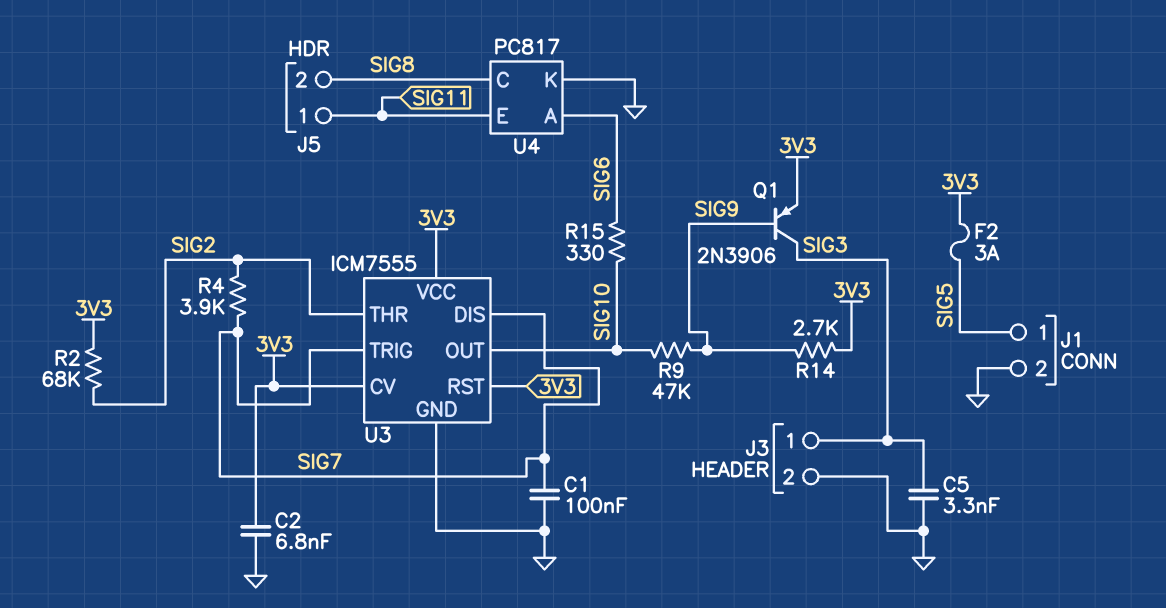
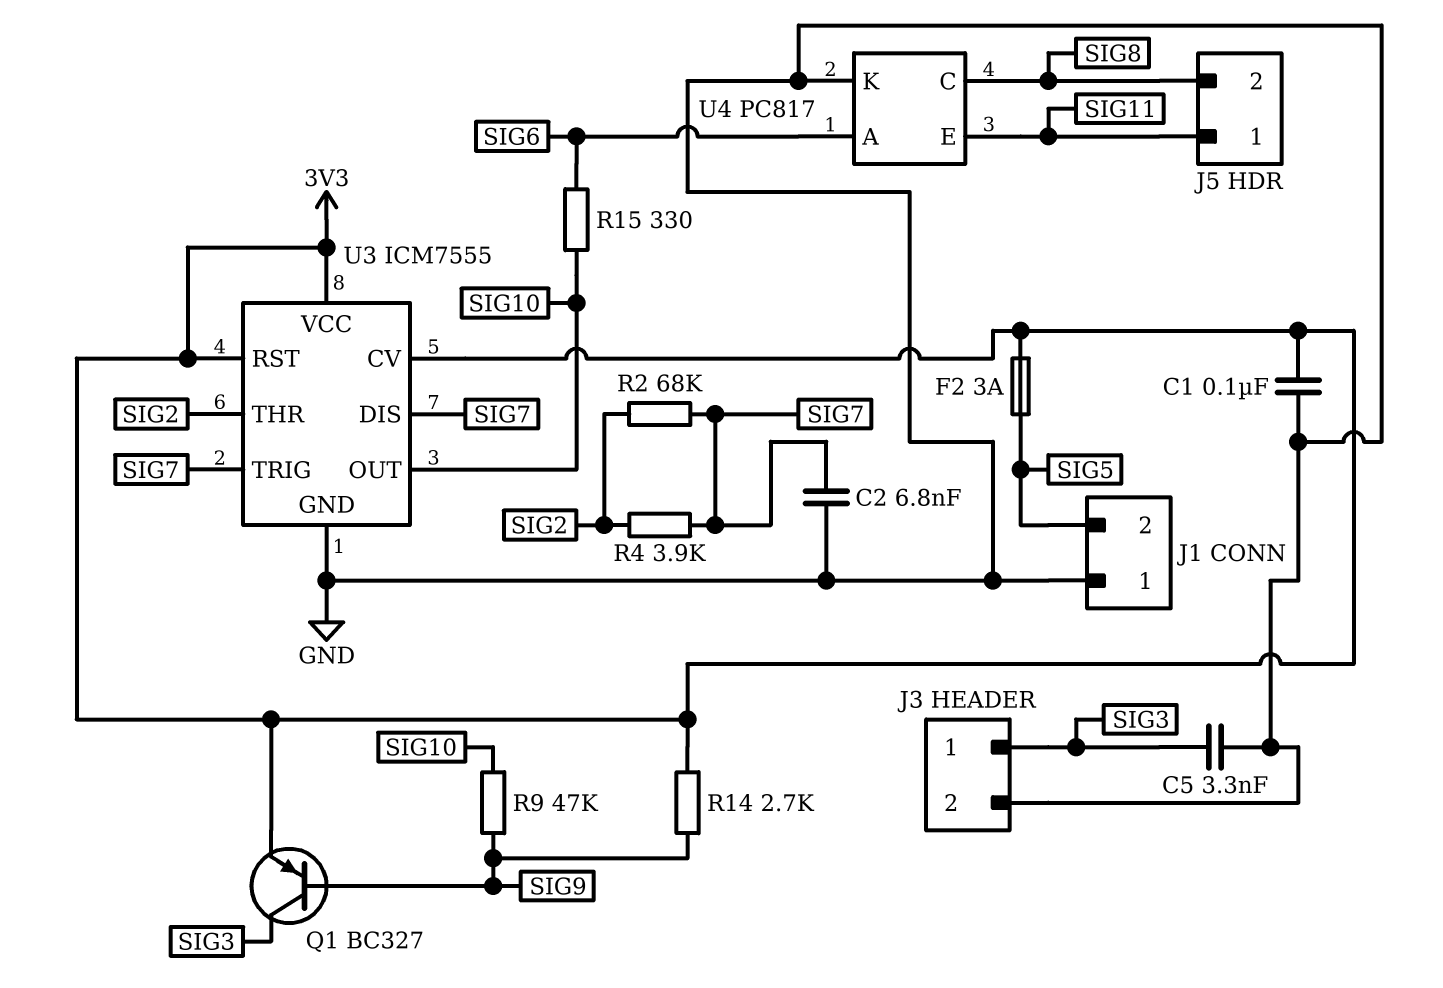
C1: 100nF (GND, SIG7) -> 100nF (3V3, GND)
C2: 6.8nF (3V3, GND) -> 6.8nF (GND, SIG7)
J1 pin 1: SIG5 -> GND
J1 pin 2: GND -> SIG5
Q1: PNP 2N3906 (B SIG9, C SIG3, E 3V3) -> PNP BC327 (B SIG9, C SIG3, E 3V3)
R2: 68k (3V3, SIG2) -> 68k (SIG2, SIG7)

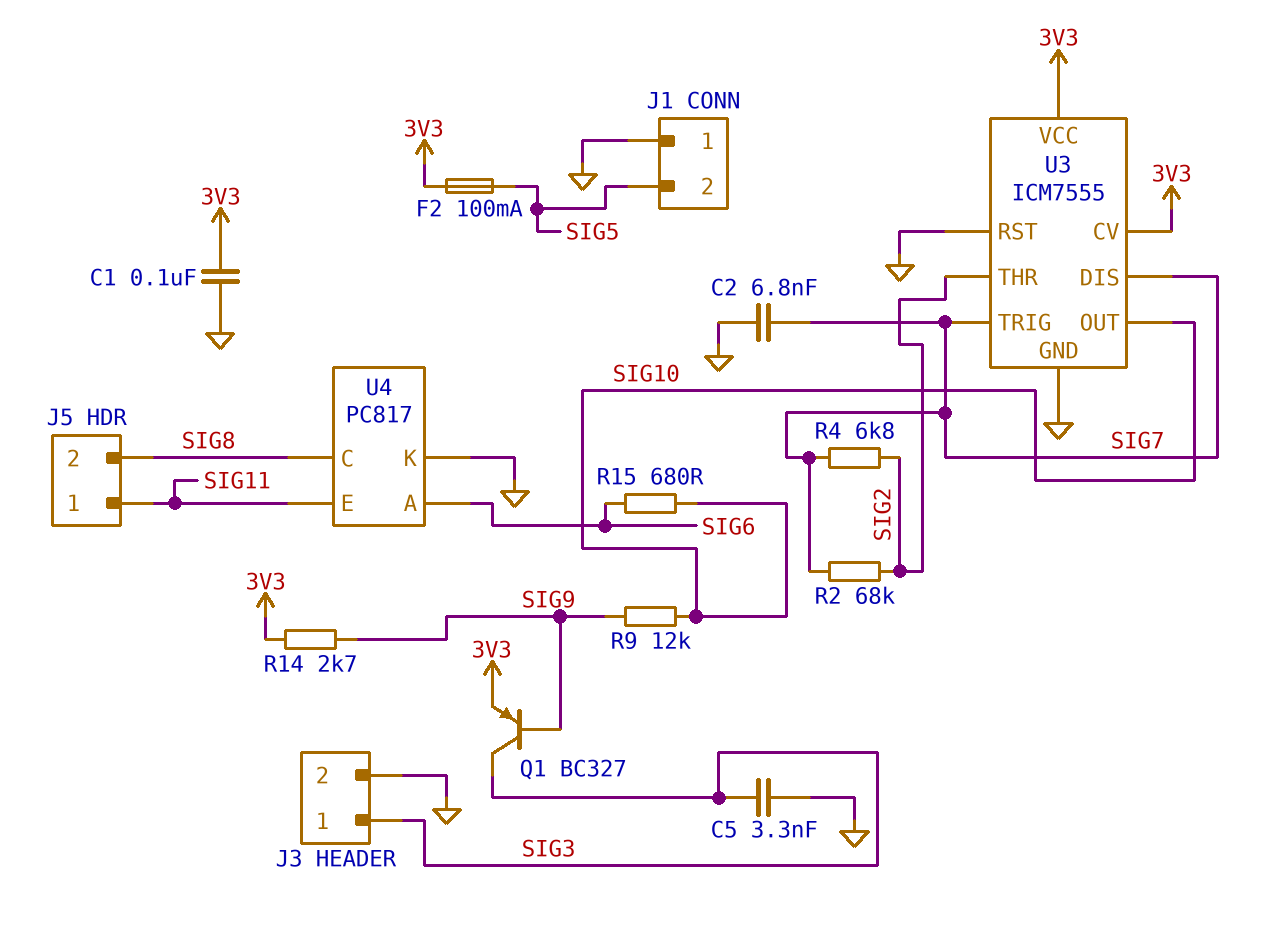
F2: 3A (3V3, SIG5) -> 100mA (3V3, SIG5)
R4: 3.9k (SIG2, SIG7) -> 6.8k (SIG2, SIG7)
R9: 47k (SIG9, SIG10) -> 12k (SIG9, SIG10)
R15: 330 (SIG6, SIG10) -> 680 (SIG6, SIG10)
U3 pin RST: 3V3 -> GND

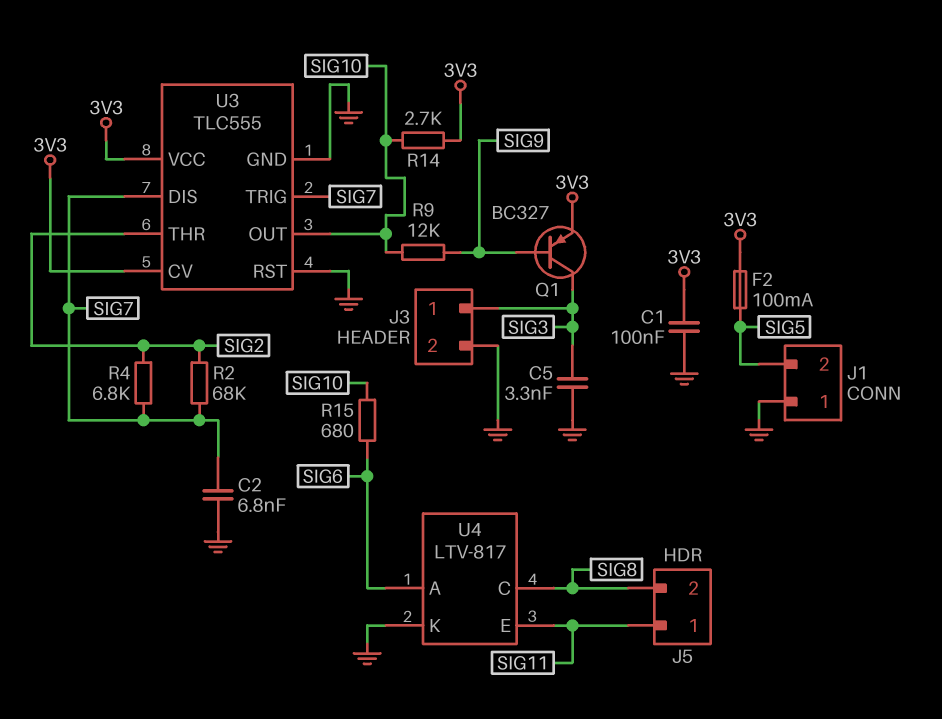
R14: 2.7k (3V3, SIG9) -> 2.7k (3V3, SIG10)
U3: ICM7555 -> TLC555
U4: PC817 -> LTV-817

